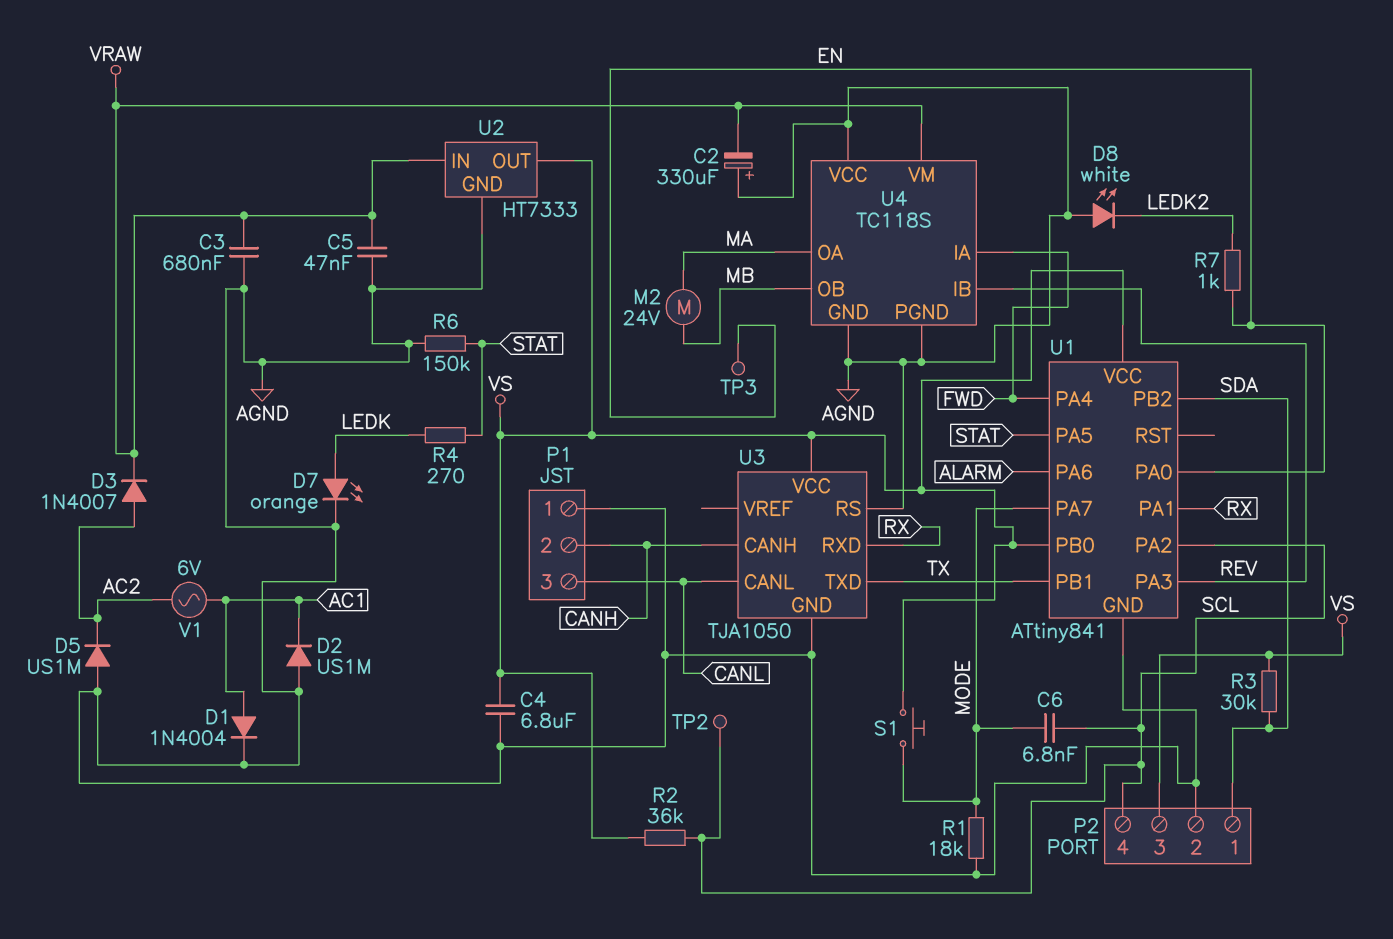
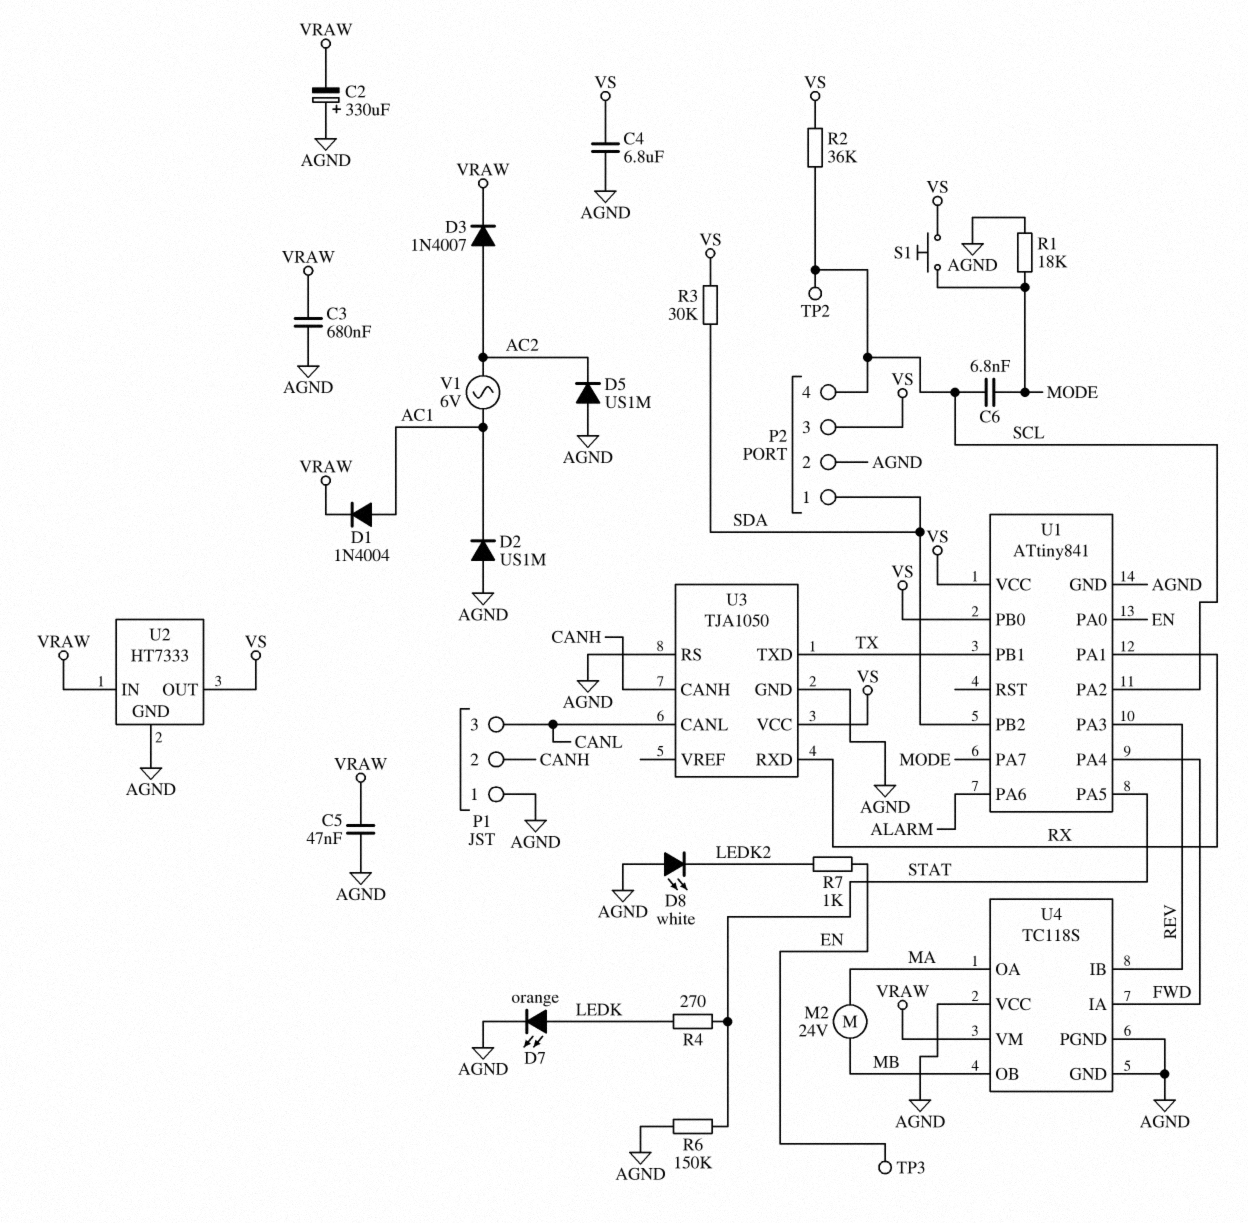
D1: diode 1N4004 (A AC1, K AGND) -> diode 1N4004 (A AC1, K VRAW)

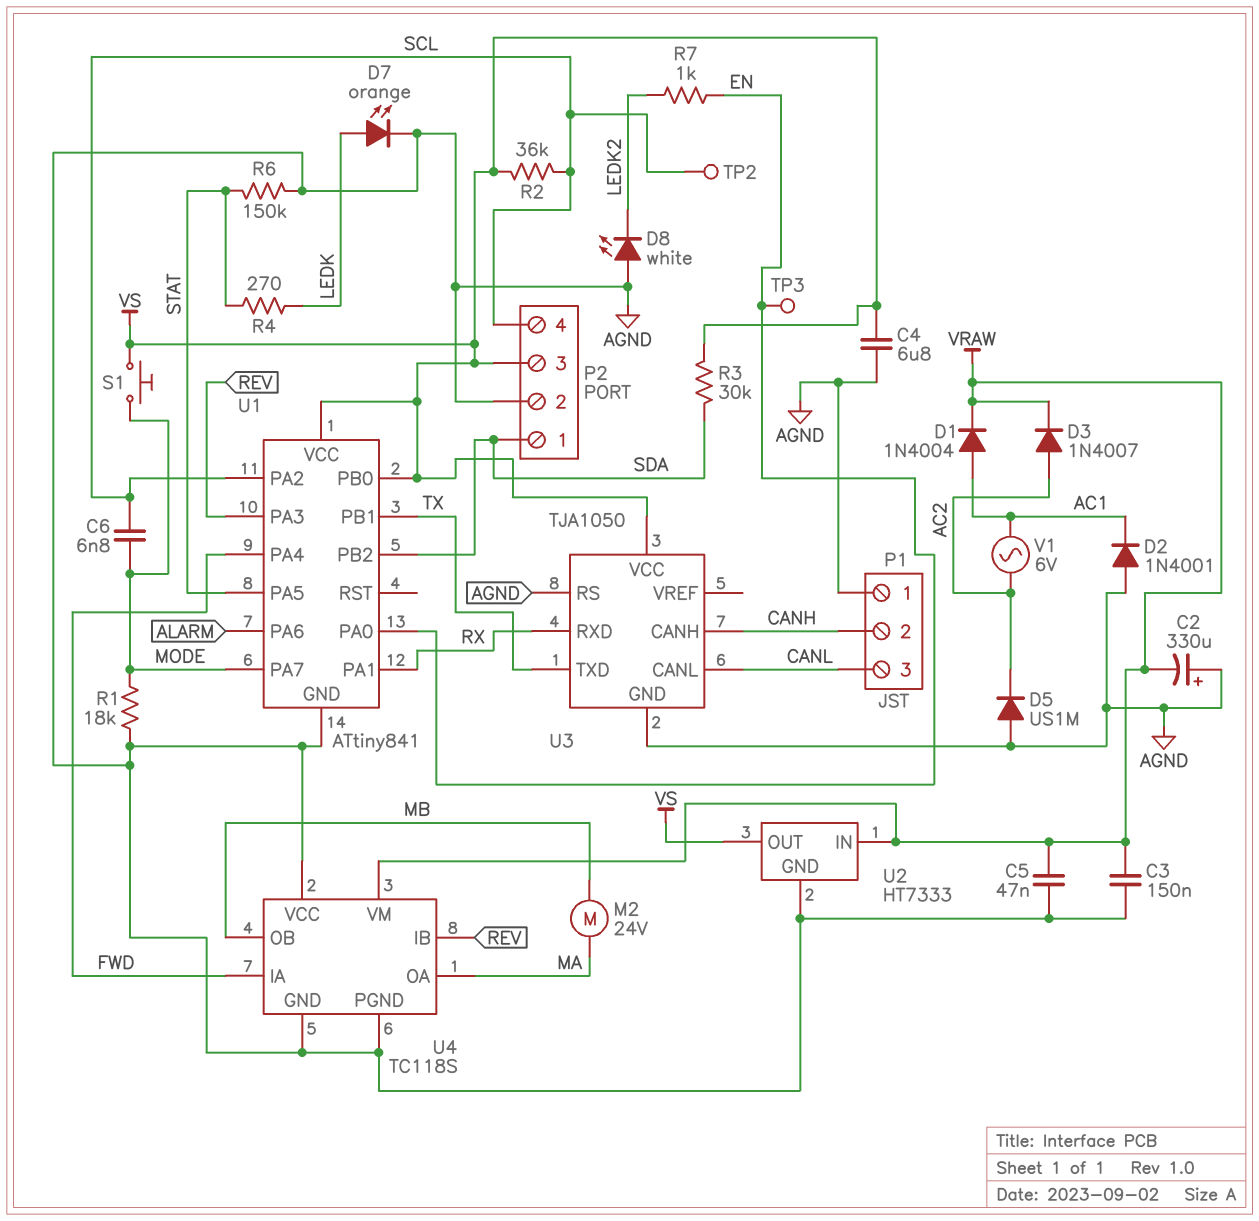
C3: 680nF (AGND, VRAW) -> 150nF (AGND, VRAW)
D2: diode US1M (A AGND, K AC1) -> diode 1N4001 (A AGND, K AC1)

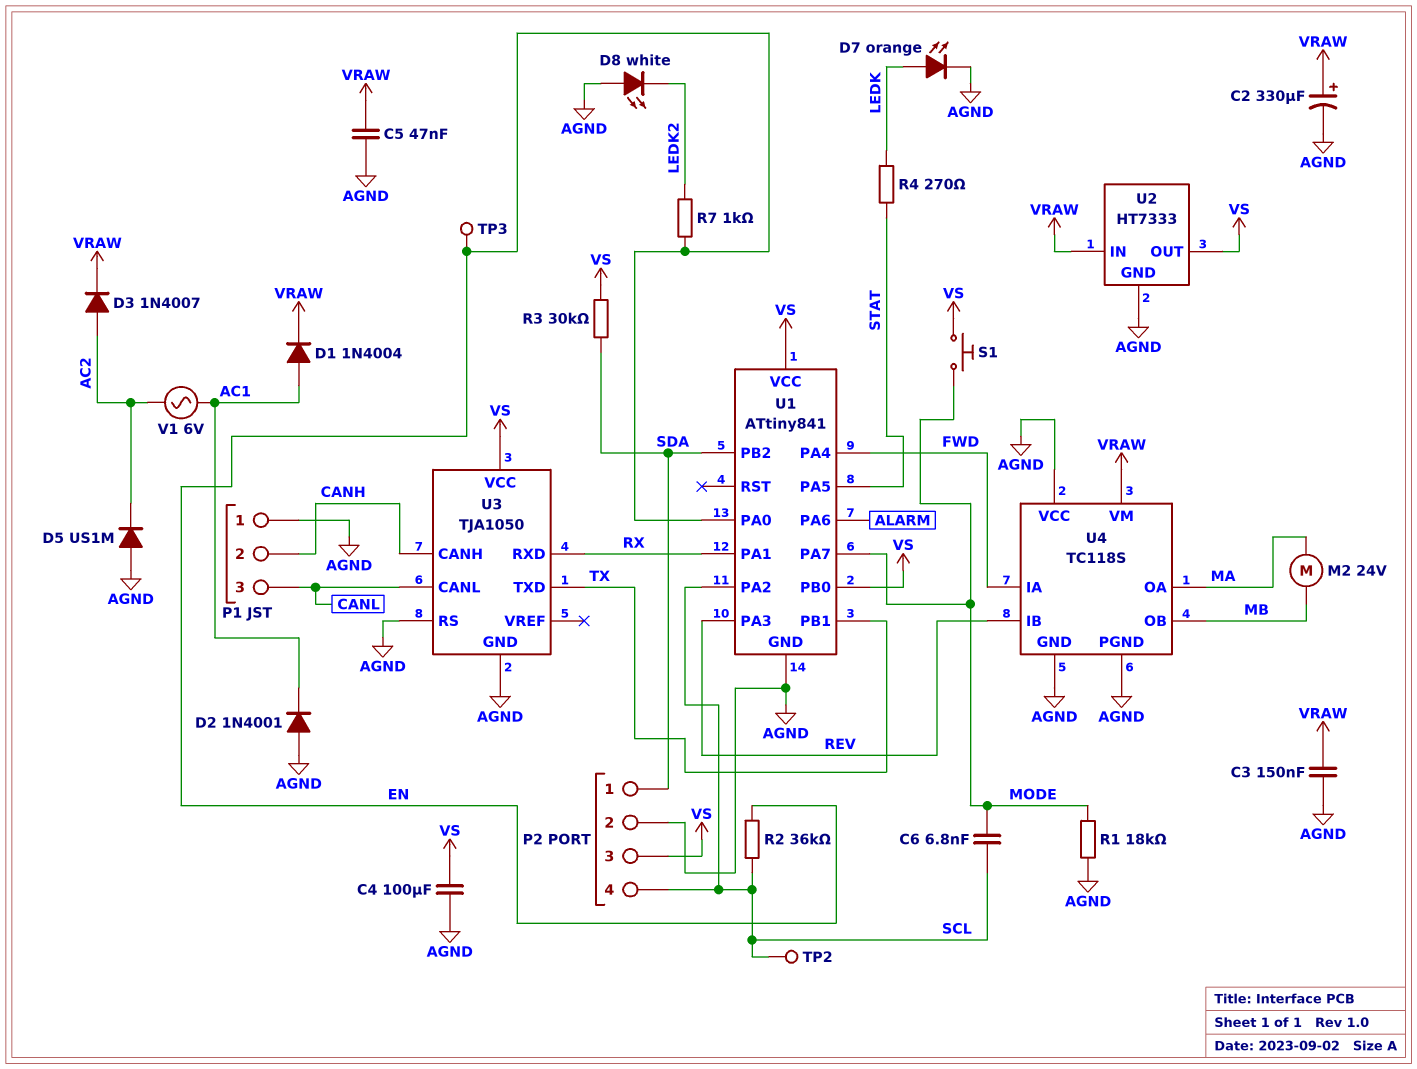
C2: 330uF (plus AGND, minus VRAW) -> 330uF (plus VRAW, minus AGND)
C4: 6.8uF (AGND, VS) -> 100uF (AGND, VS)
R2: 36k (SCL, VS) -> 36k (EN, SCL)
R6: 150k (AGND, STAT) -> none

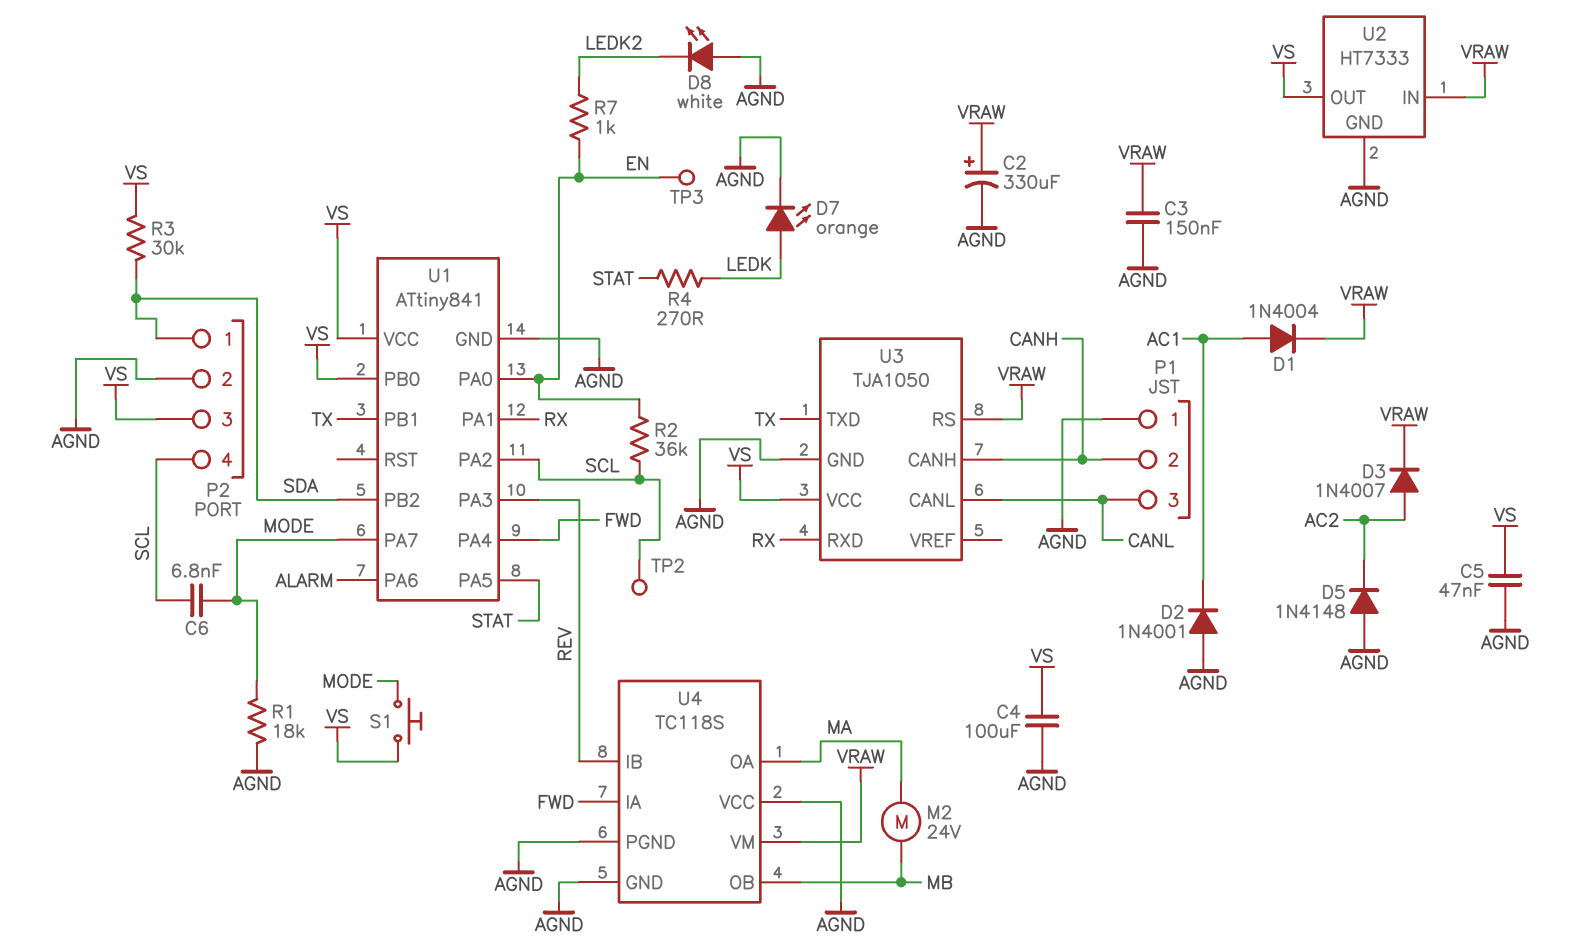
C5: 47nF (AGND, VRAW) -> 47nF (AGND, VS)
D5: diode US1M (A AGND, K AC2) -> diode 1N4148 (A AGND, K AC2)
U3 pin RS: AGND -> VRAW
V1: AC 6V (AC1, AC2) -> none

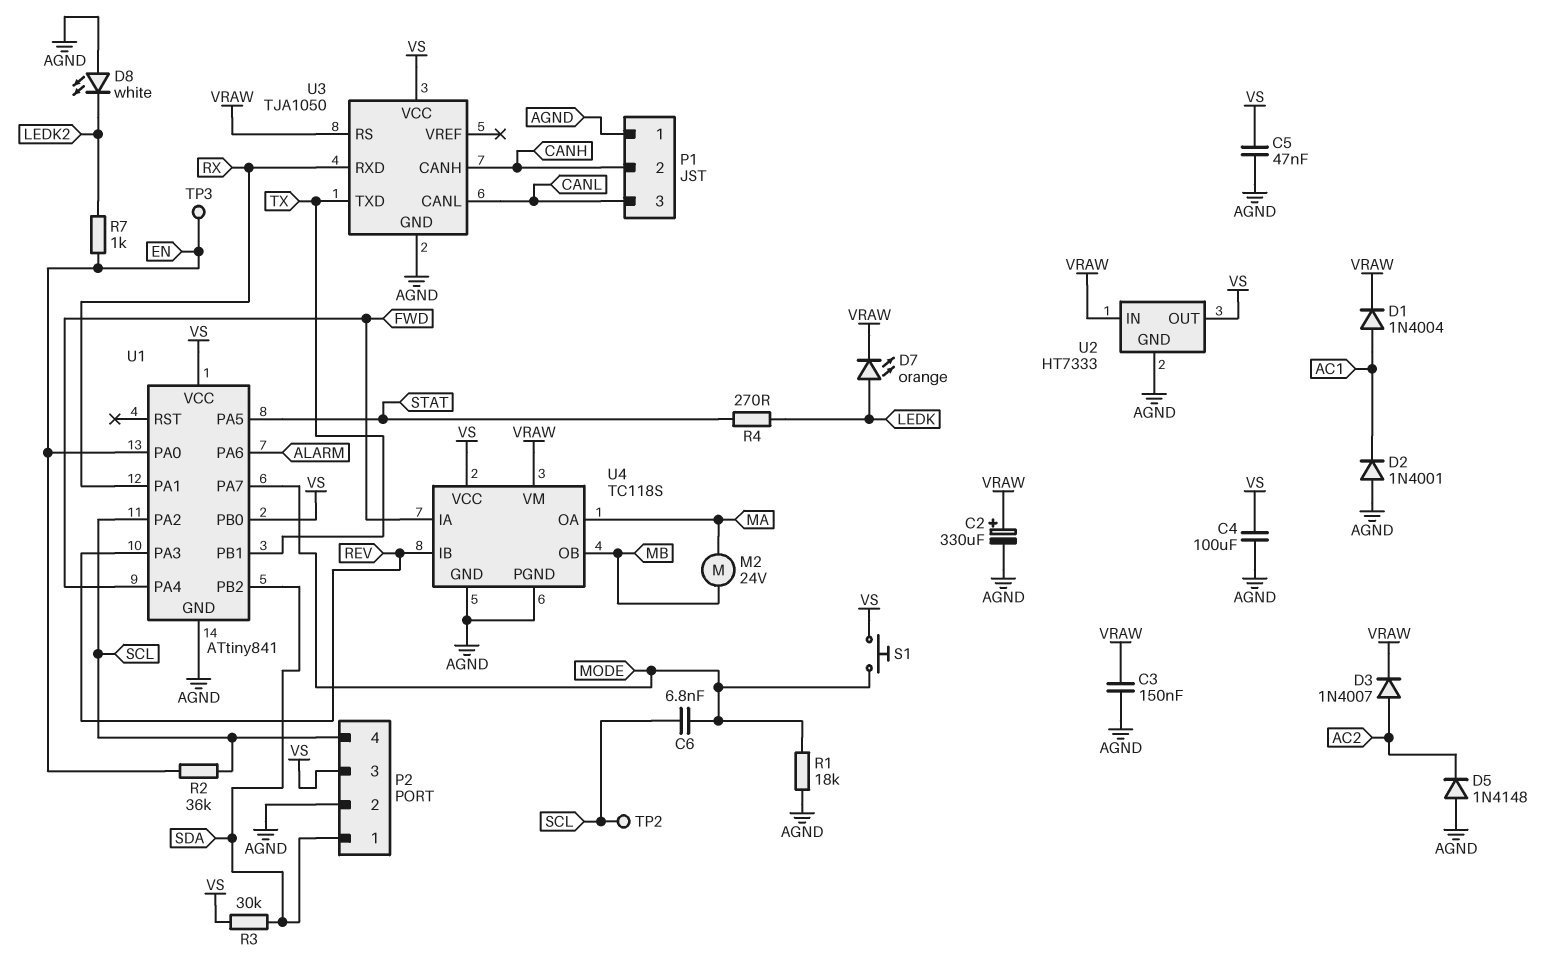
D7: LED orange (A LEDK, K AGND) -> LED orange (A LEDK, K VRAW)
U4 pin VCC: AGND -> VS

